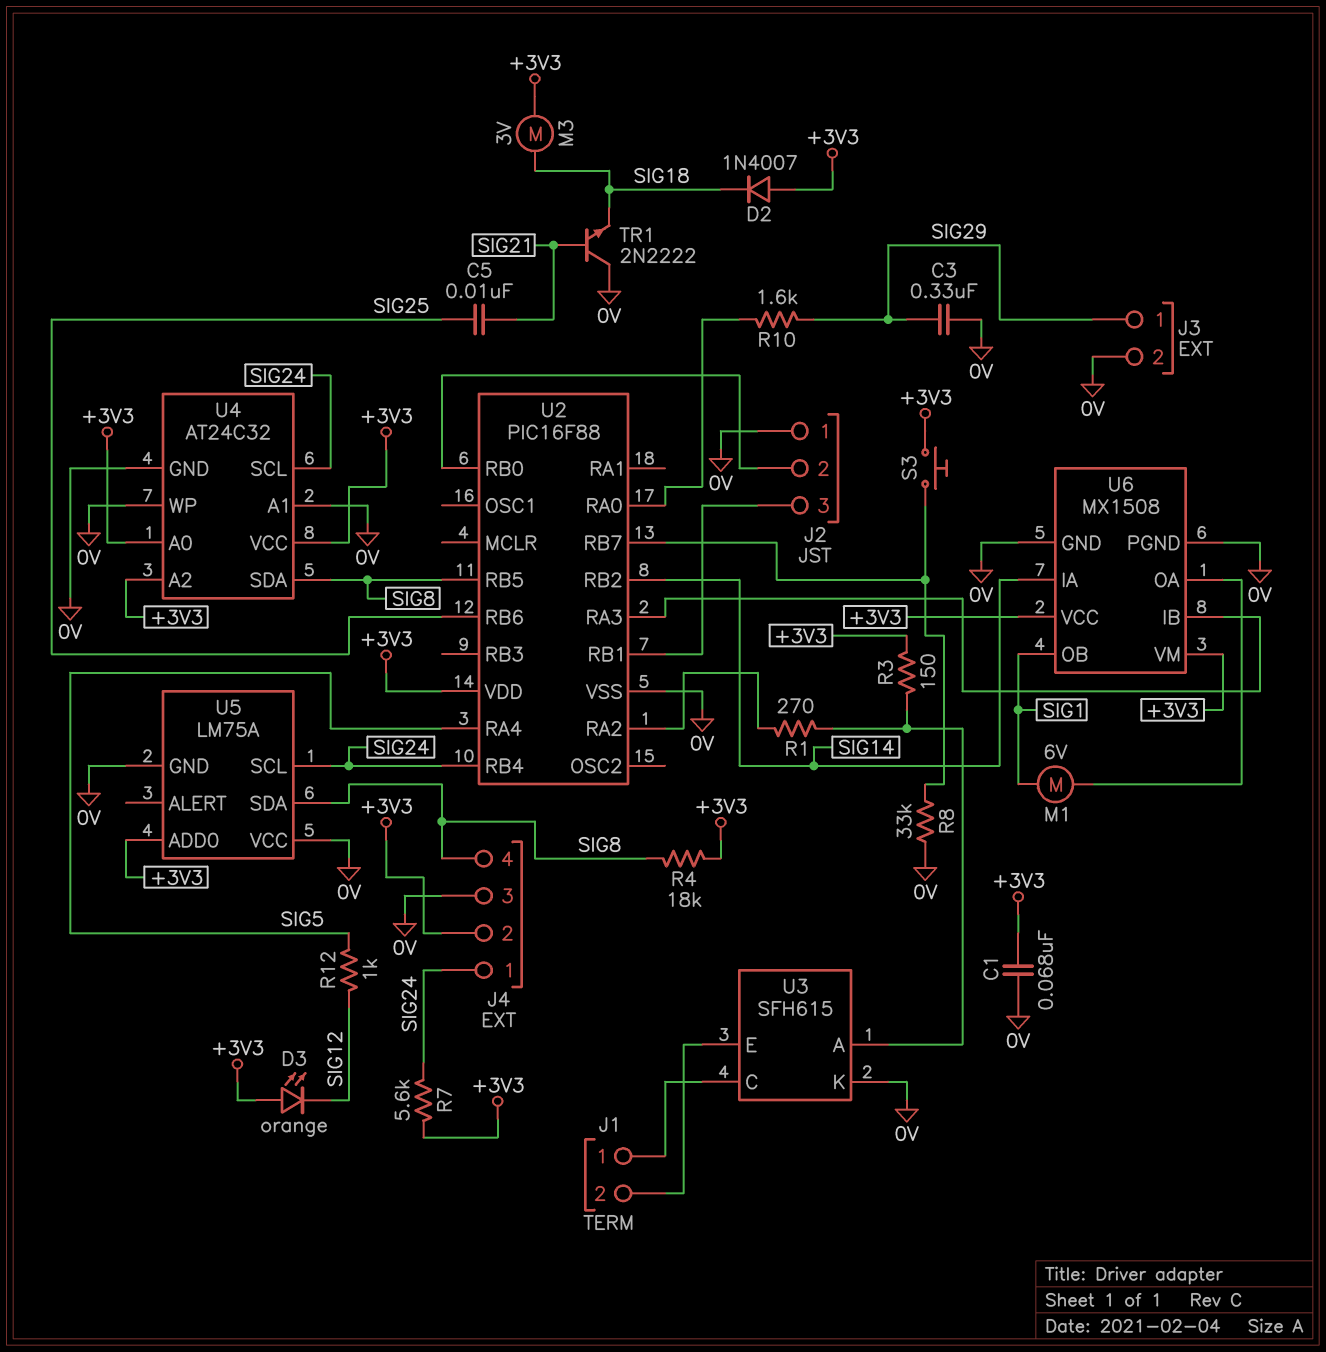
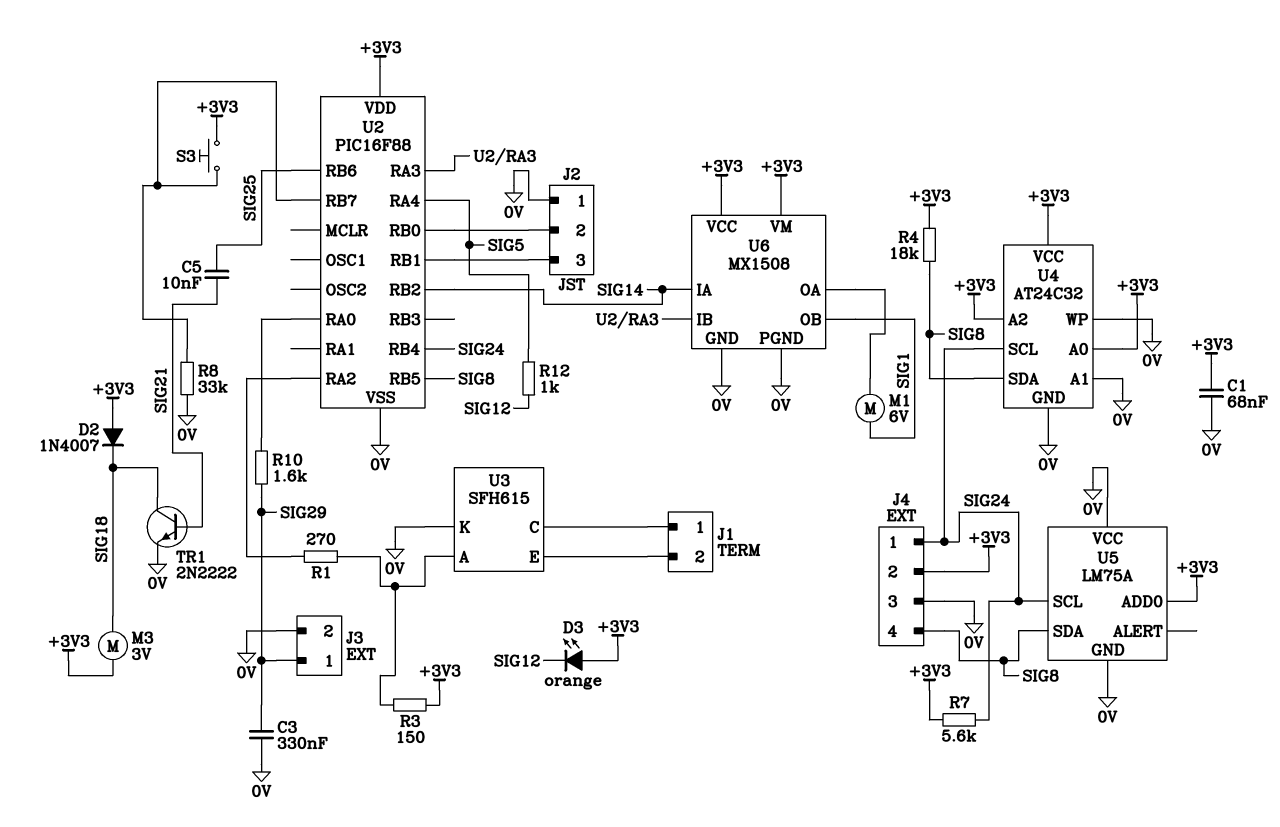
TR1: NPN 2N2222 (B SIG21, C 0V, E SIG18) -> NPN 2N2222 (B SIG21, C SIG18, E 0V)

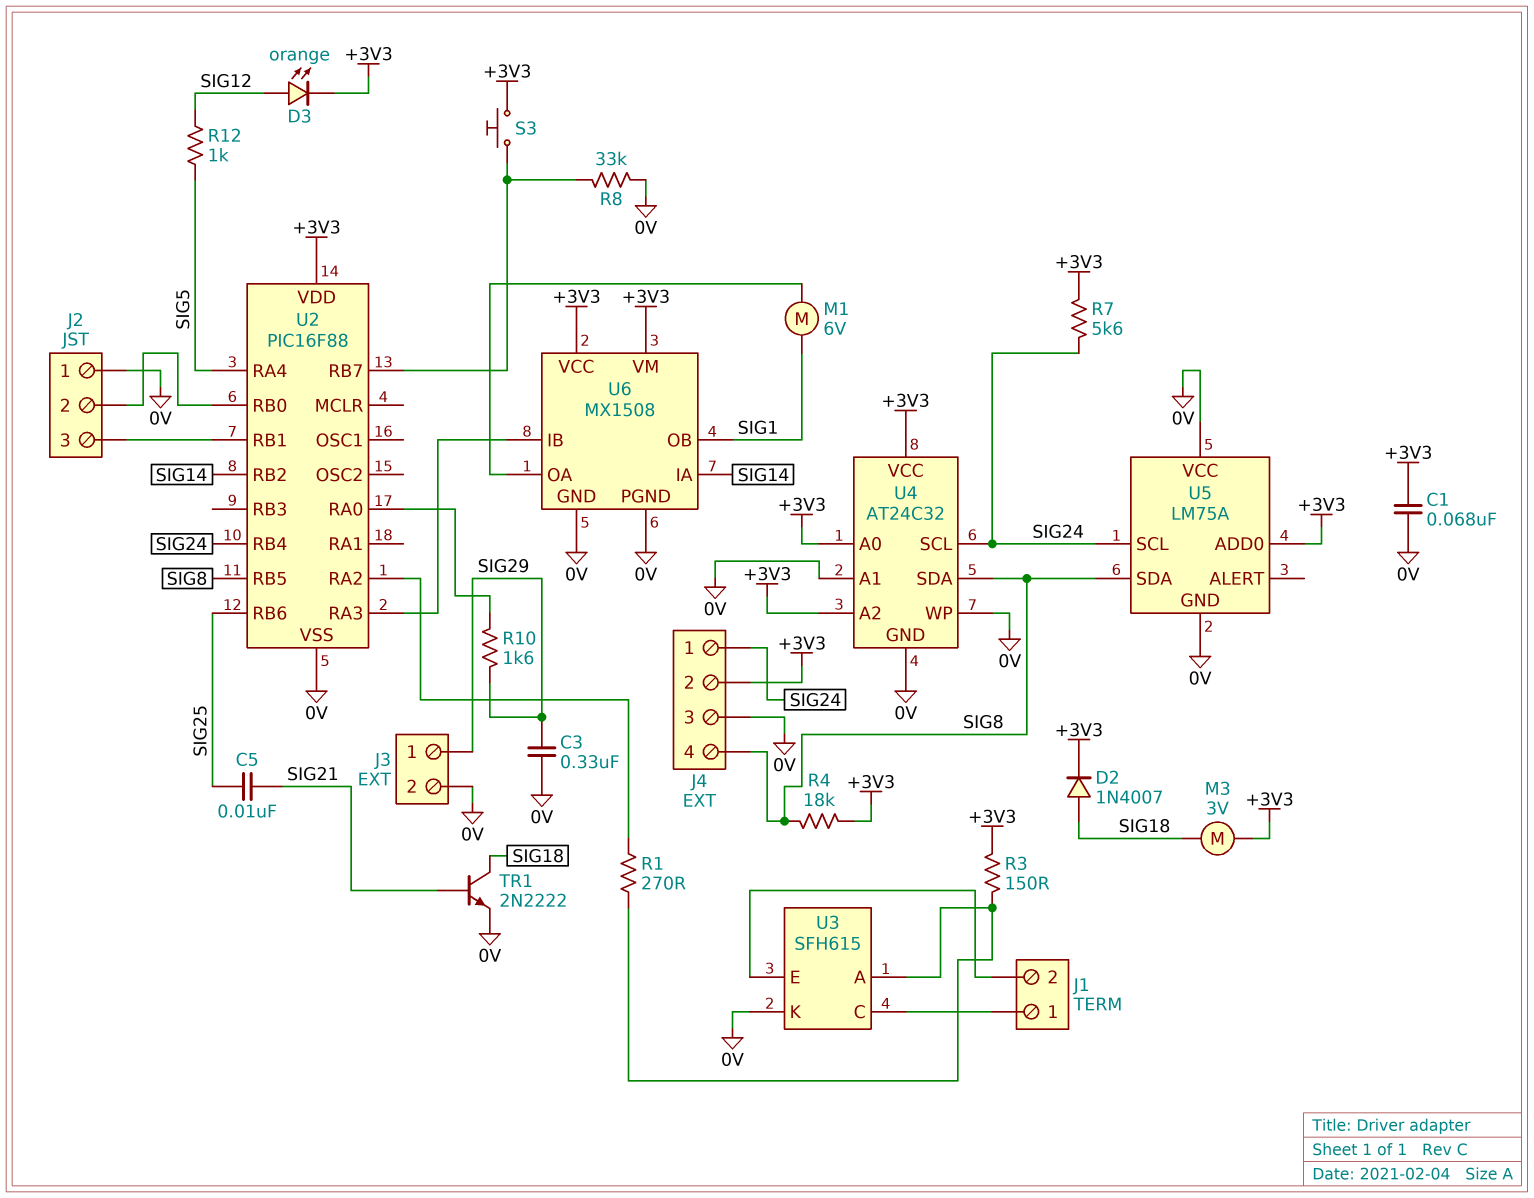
D2: diode 1N4007 (A +3V3, K SIG18) -> diode 1N4007 (A SIG18, K +3V3)
D3: LED orange (A +3V3, K SIG12) -> LED orange (A SIG12, K +3V3)

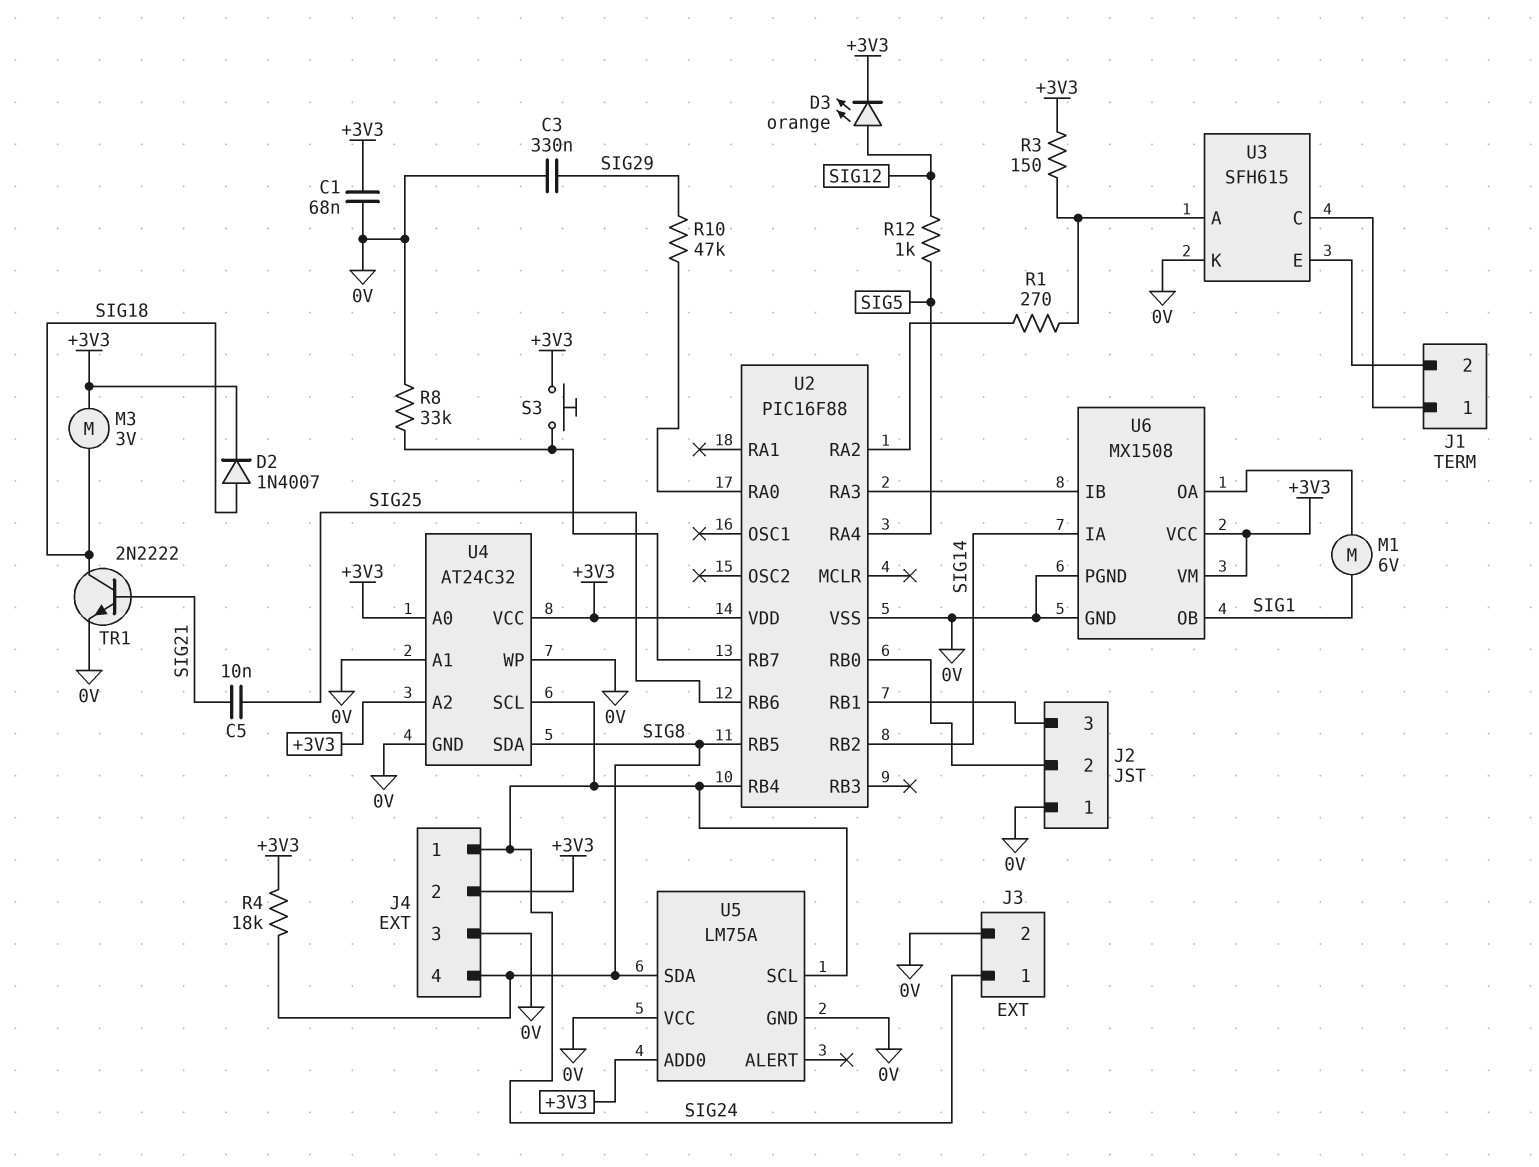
J3 pin 1: SIG29 -> SIG24
R7: 5.6k (+3V3, SIG24) -> none
R10: 1.6k (SIG29, U2/RA0) -> 47k (SIG29, U2/RA0)

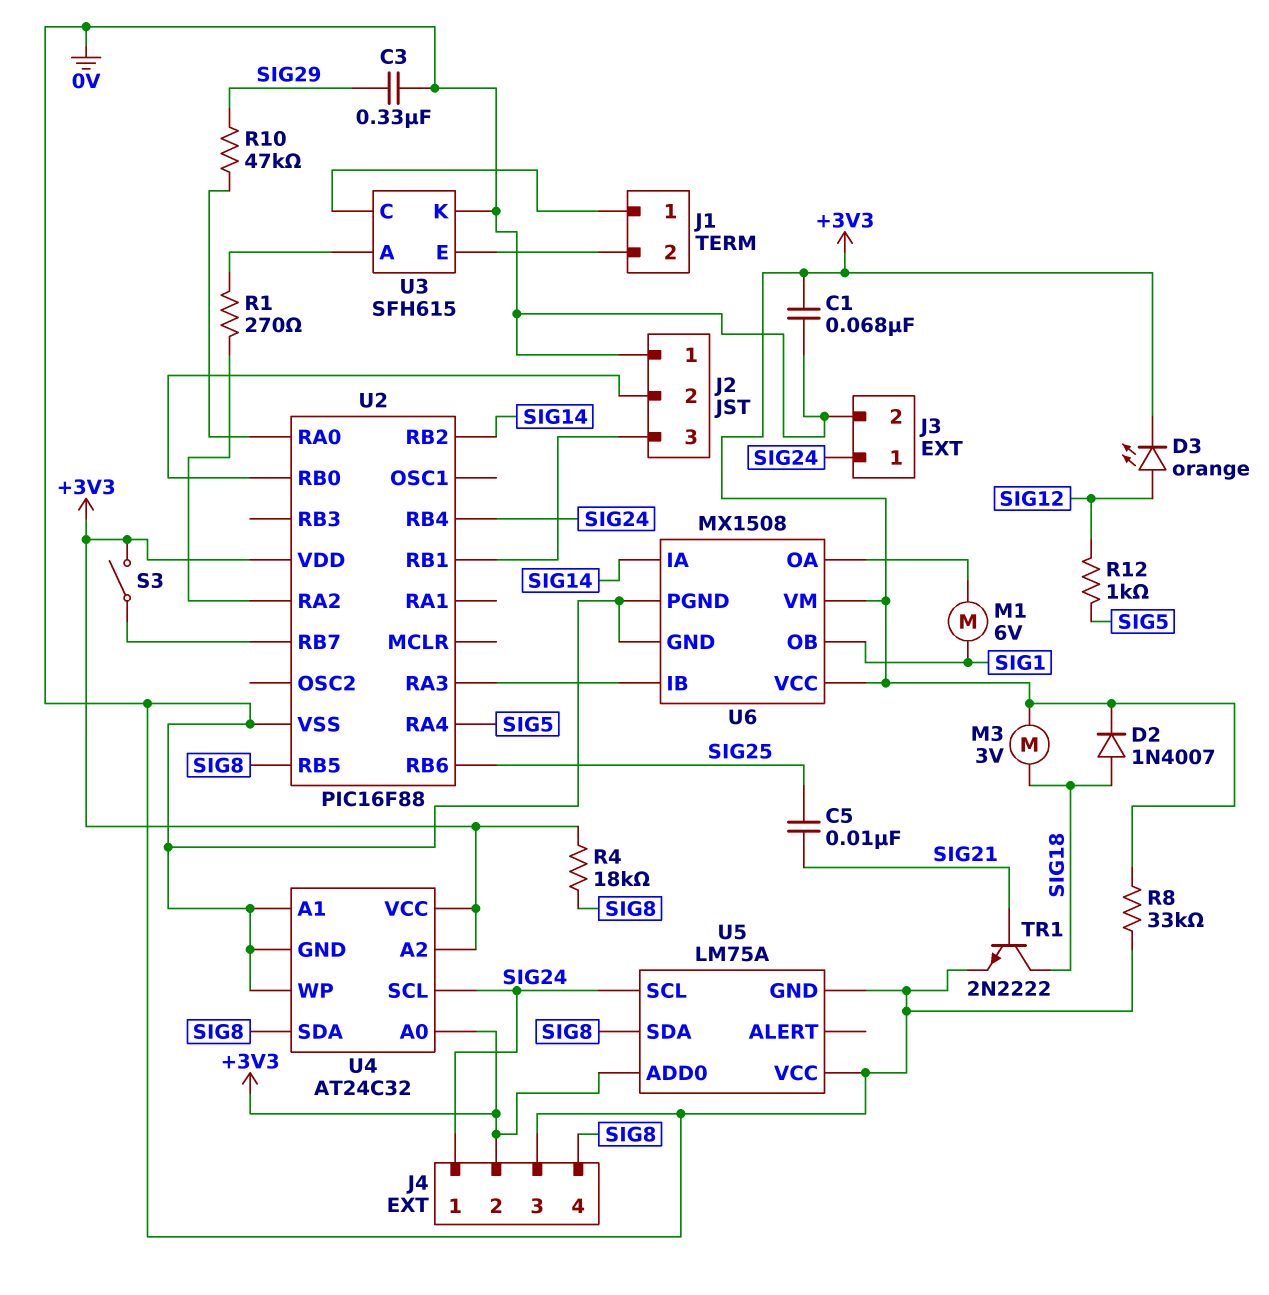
R3: 150 (+3V3, U3/A) -> none
R8: 33k (0V, U2/RB7) -> 33k (+3V3, 0V)
S3: button (+3V3, U2/RB7) -> switch (+3V3, U2/RB7)

